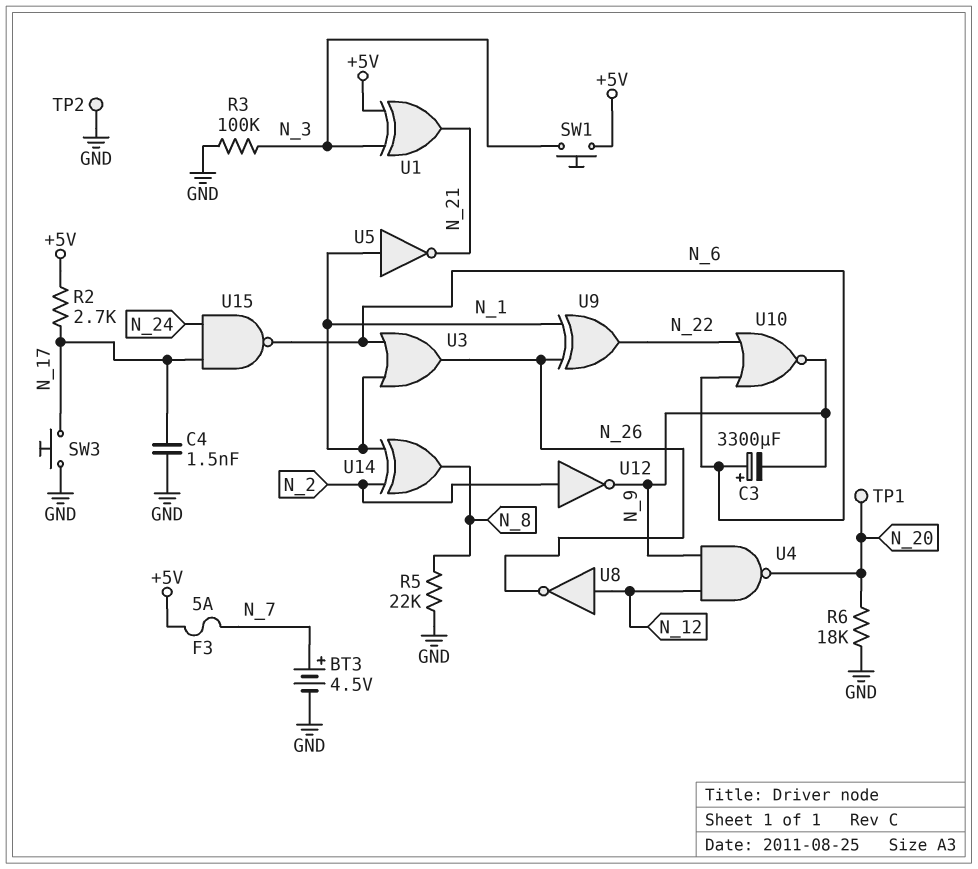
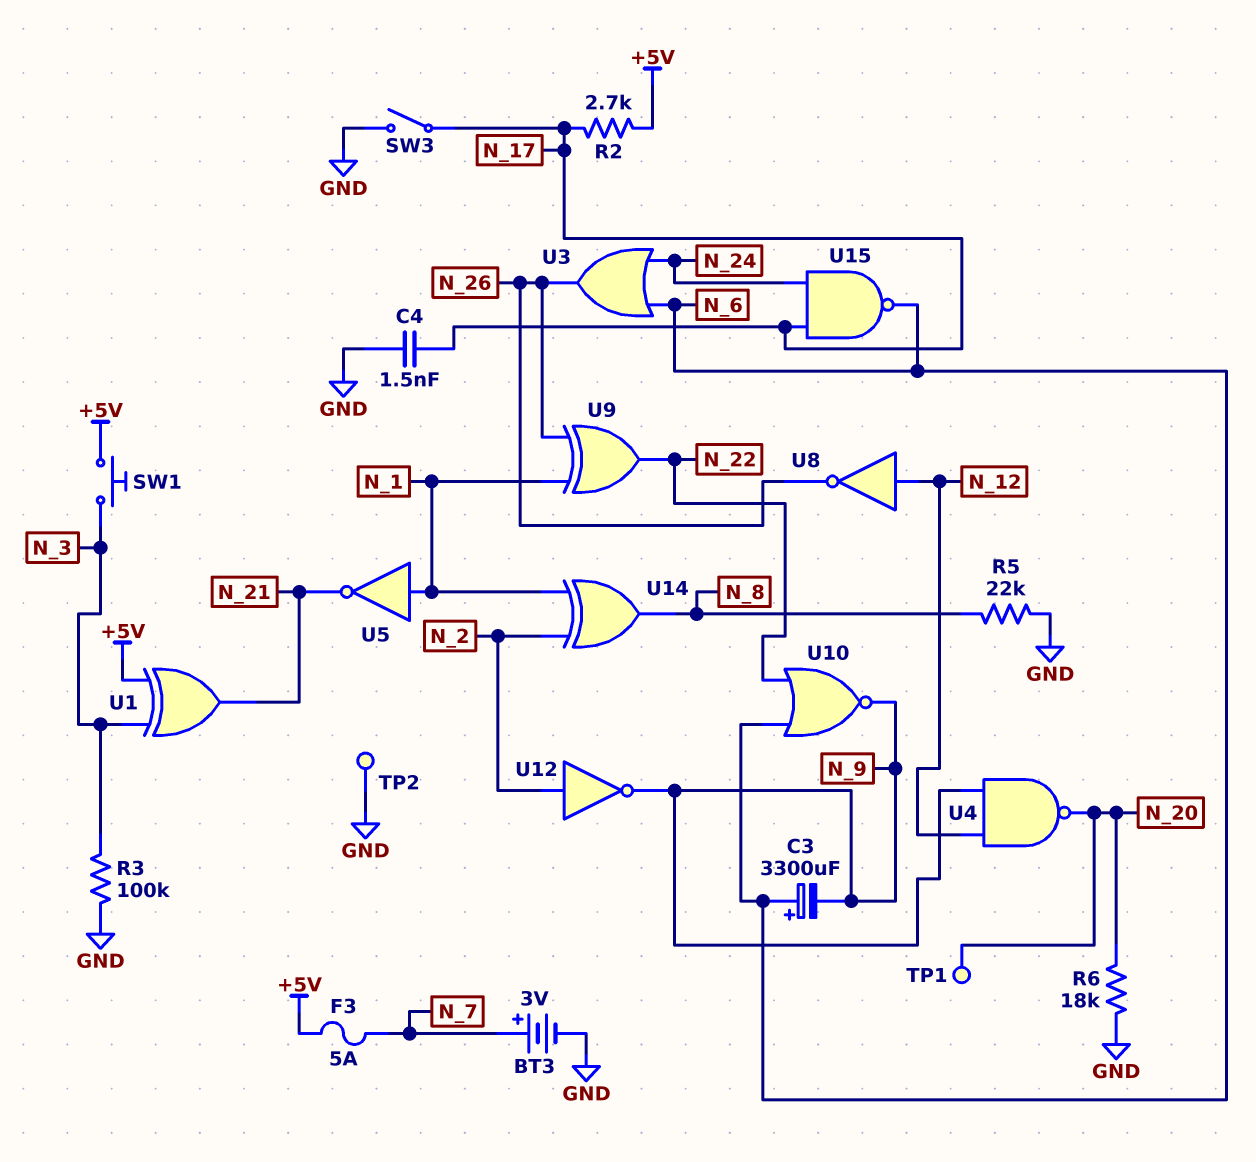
BT3: 4.5V (plus N_7, minus GND) -> 3V (plus N_7, minus GND)
SW3: button (GND, N_17) -> switch (GND, N_17)
U3: OR (in N_1, in N_6, out N_26) -> OR (in N_6, in N_24, out N_26)

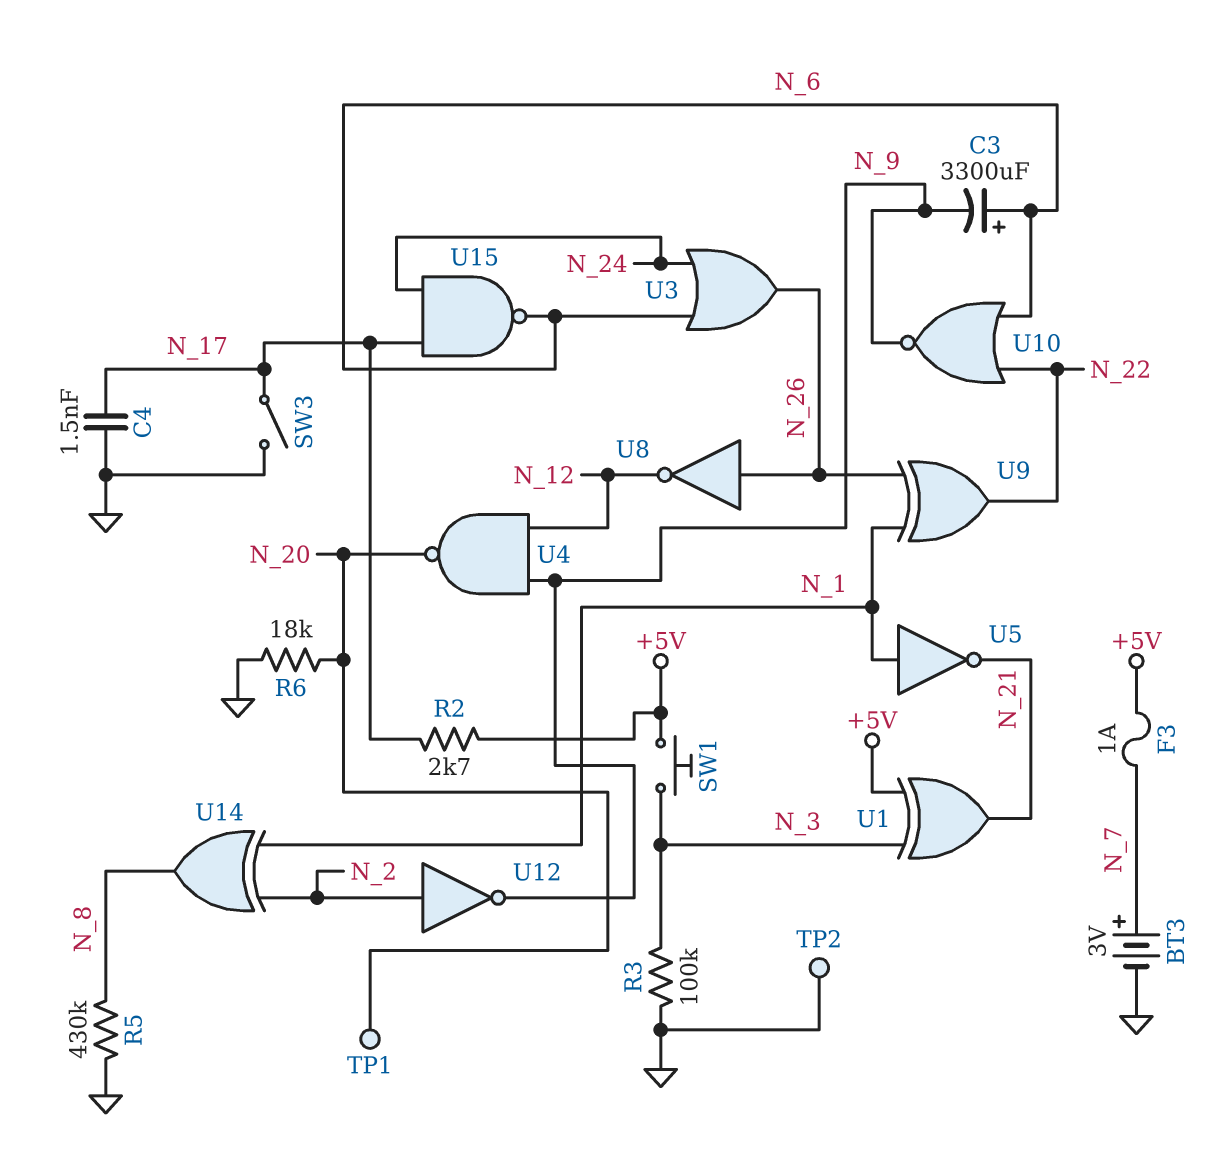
F3: 5A (+5V, N_7) -> 1A (+5V, N_7)
R5: 22k (GND, N_8) -> 430k (GND, N_8)
U8: NOT (in N_12, out N_26) -> NOT (in N_26, out N_12)

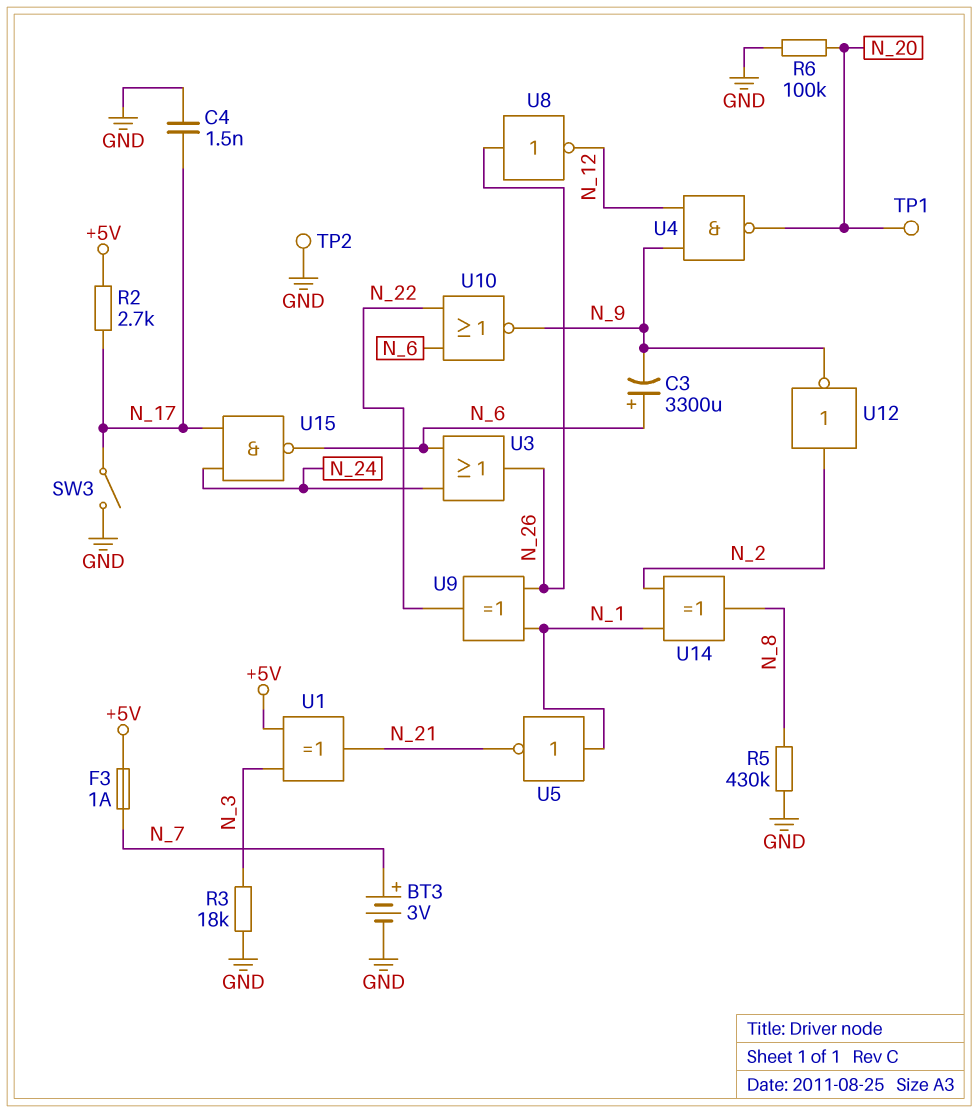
R3: 100k (GND, N_3) -> 18k (GND, N_3)
R6: 18k (GND, N_20) -> 100k (GND, N_20)
SW1: button (+5V, N_3) -> none

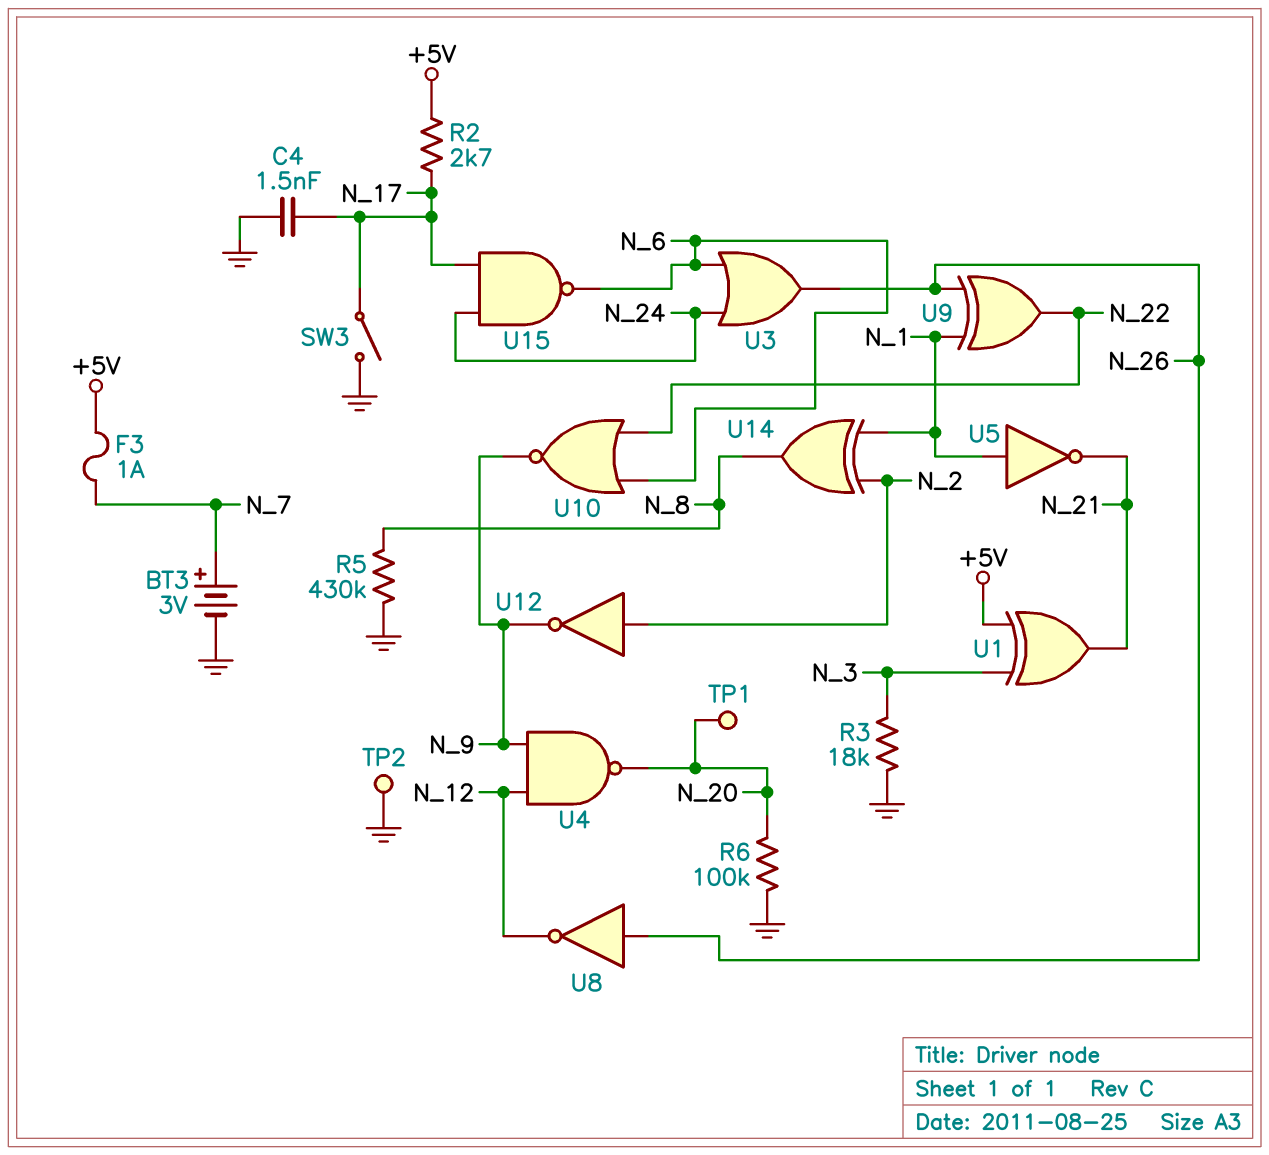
C3: 3300uF (plus N_6, minus N_9) -> none

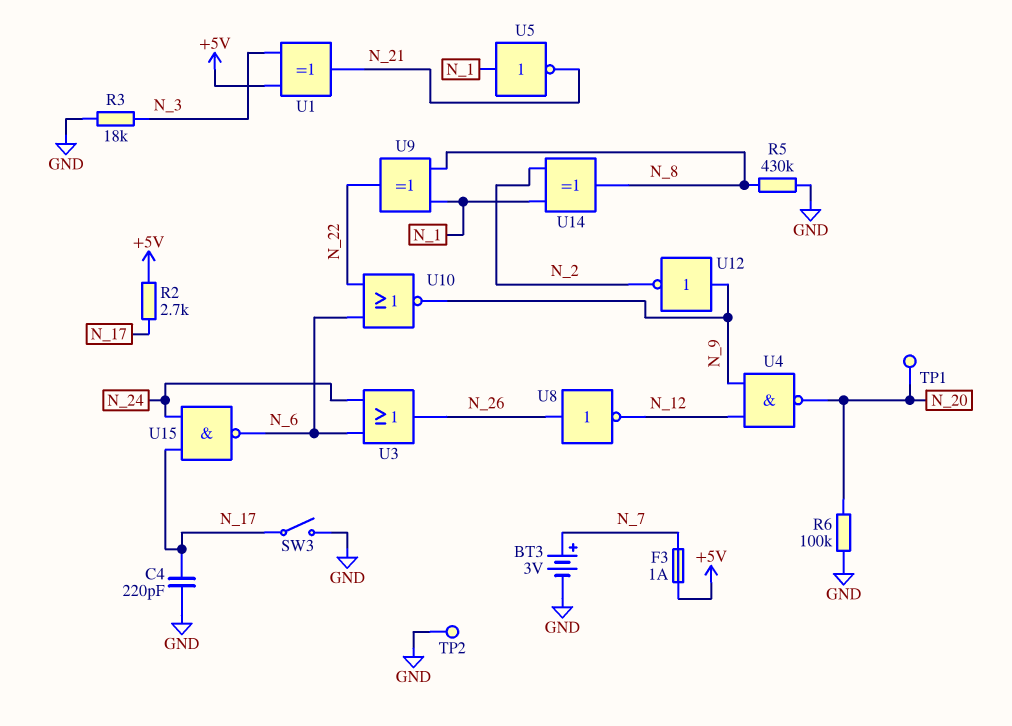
C4: 1.5nF (GND, N_17) -> 220pF (GND, N_17)
U9: XOR (in N_1, in N_26, out N_22) -> XOR (in N_1, in N_8, out N_22)
U12: NOT (in N_2, out N_9) -> NOT (in N_9, out N_2)

